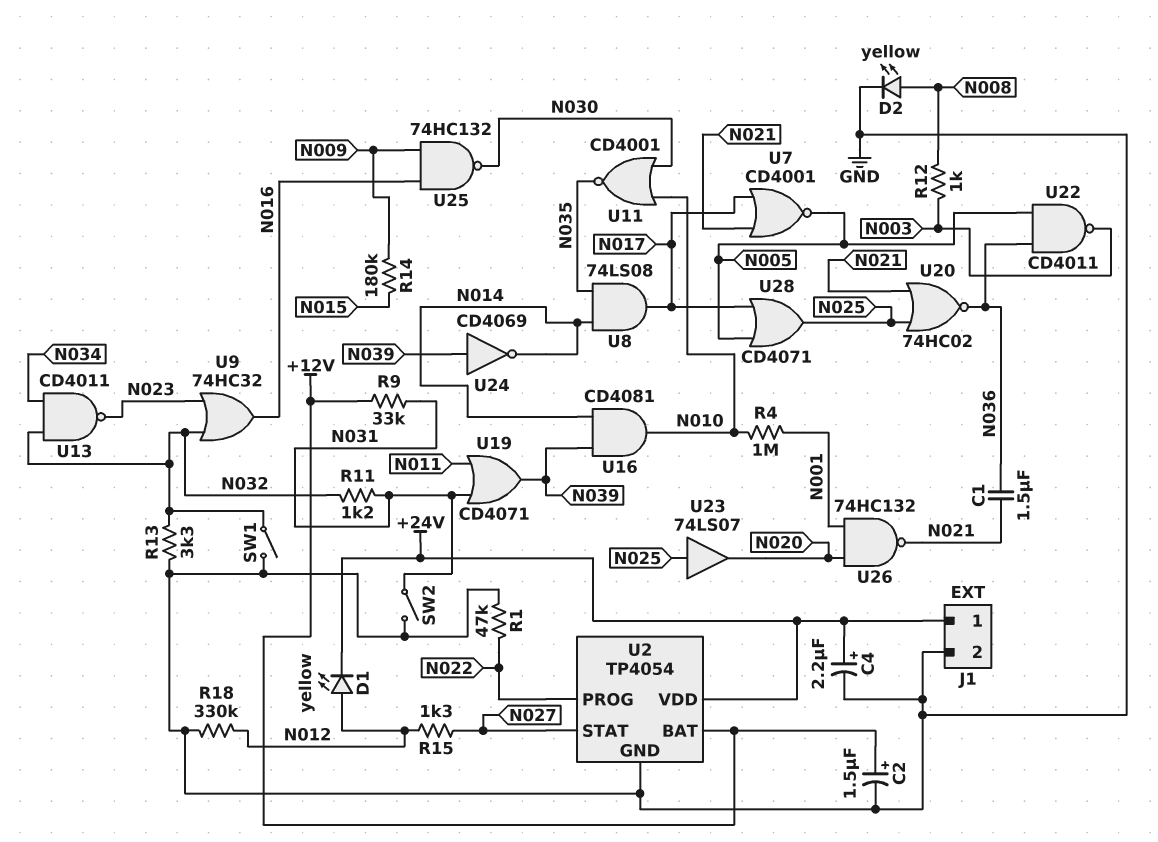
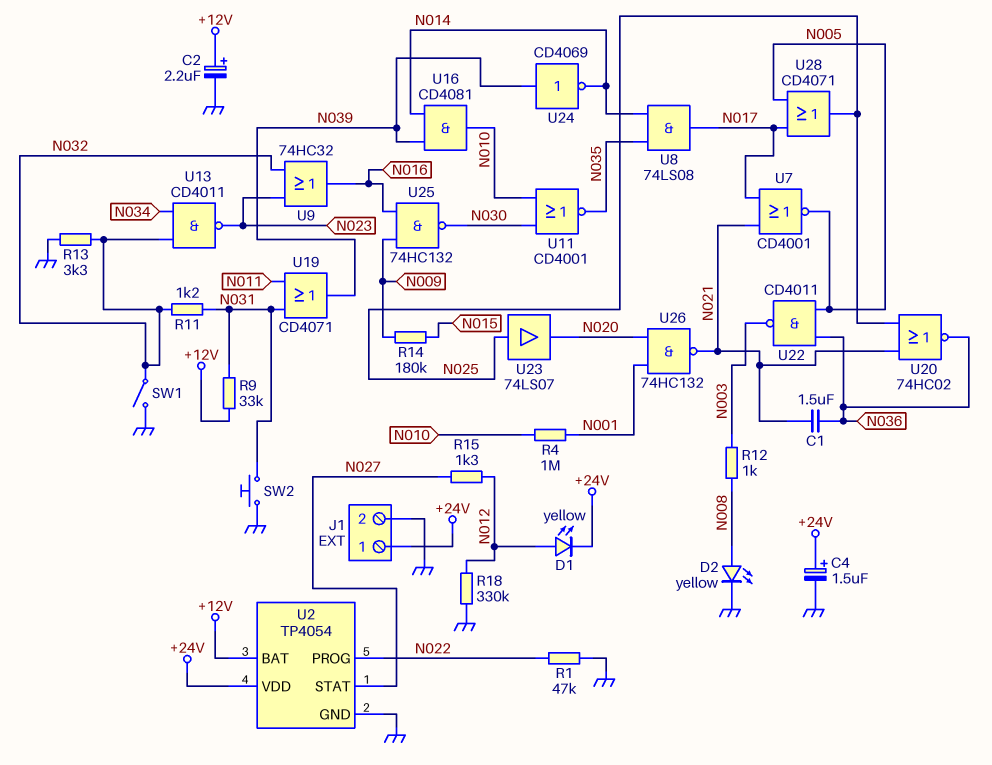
C2: 1.5uF (plus +12V, minus GND) -> 2.2uF (plus +12V, minus GND)
C4: 2.2uF (plus +24V, minus GND) -> 1.5uF (plus +24V, minus GND)
SW2: switch (GND, N031) -> button (GND, N031)

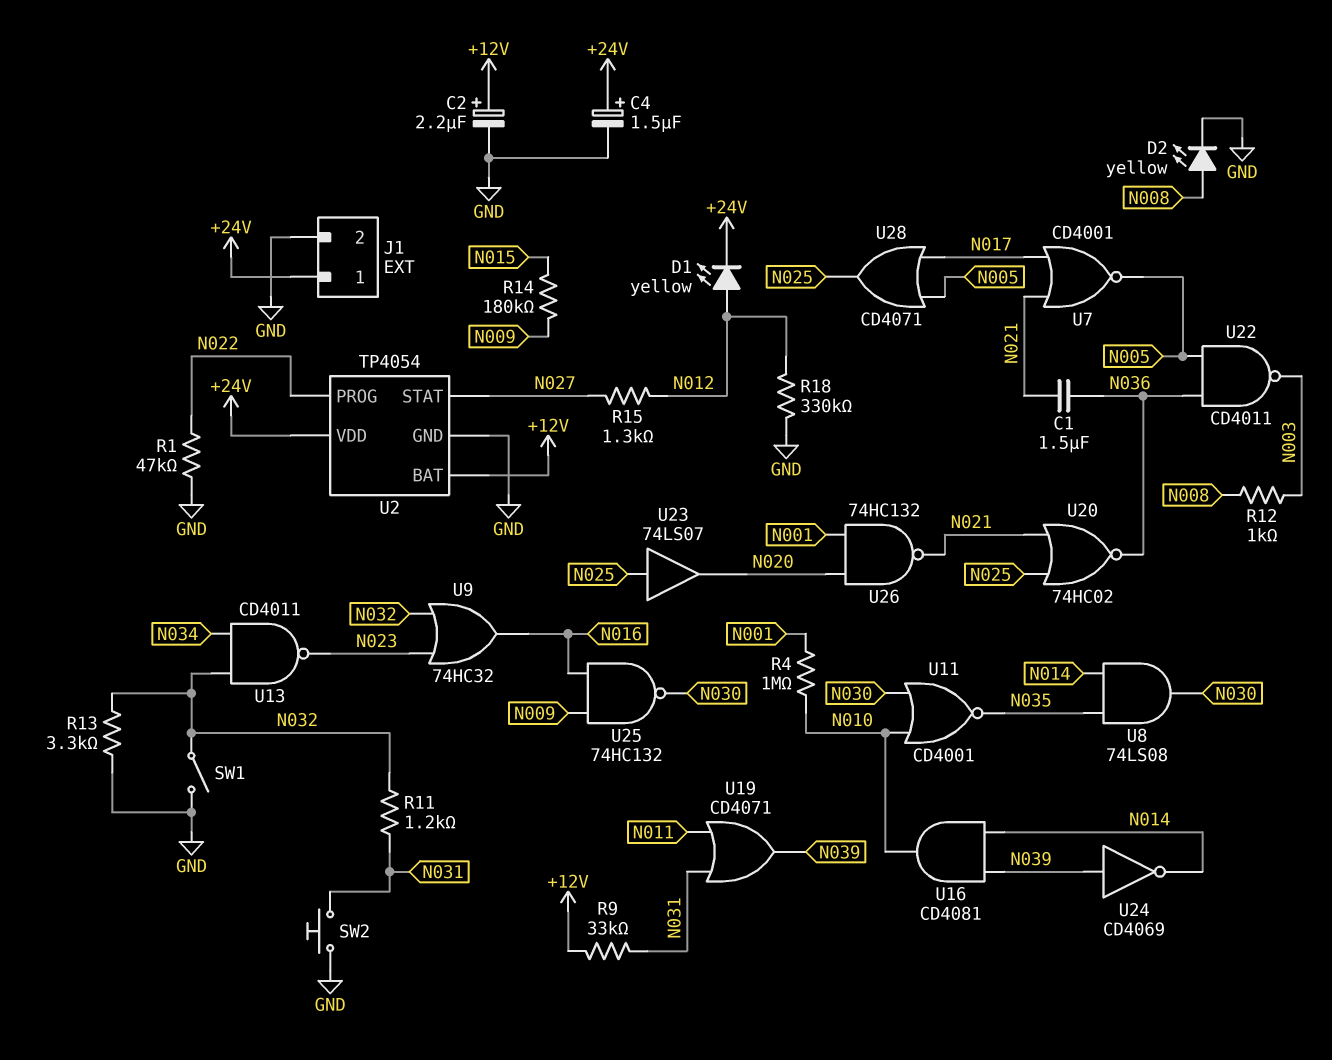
U8: AND 74LS08 (in N014, in N035, out N017) -> AND 74LS08 (in N014, in N035, out N030)

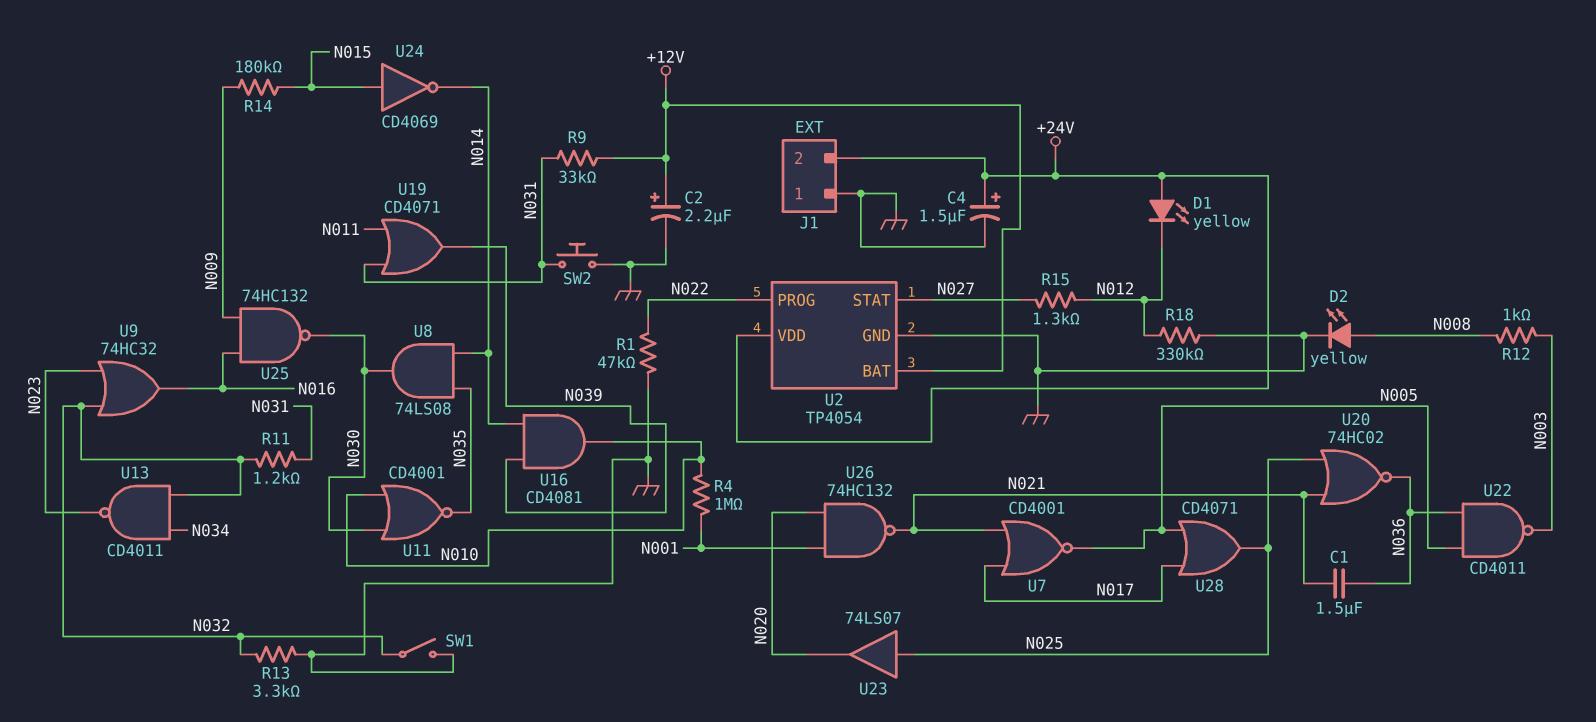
D1: LED yellow (A N012, K +24V) -> LED yellow (A +24V, K N012)
J1 pin 1: +24V -> GND
J1 pin 2: GND -> +24V
U24: NOT CD4069 (in N039, out N014) -> NOT CD4069 (in N015, out N014)

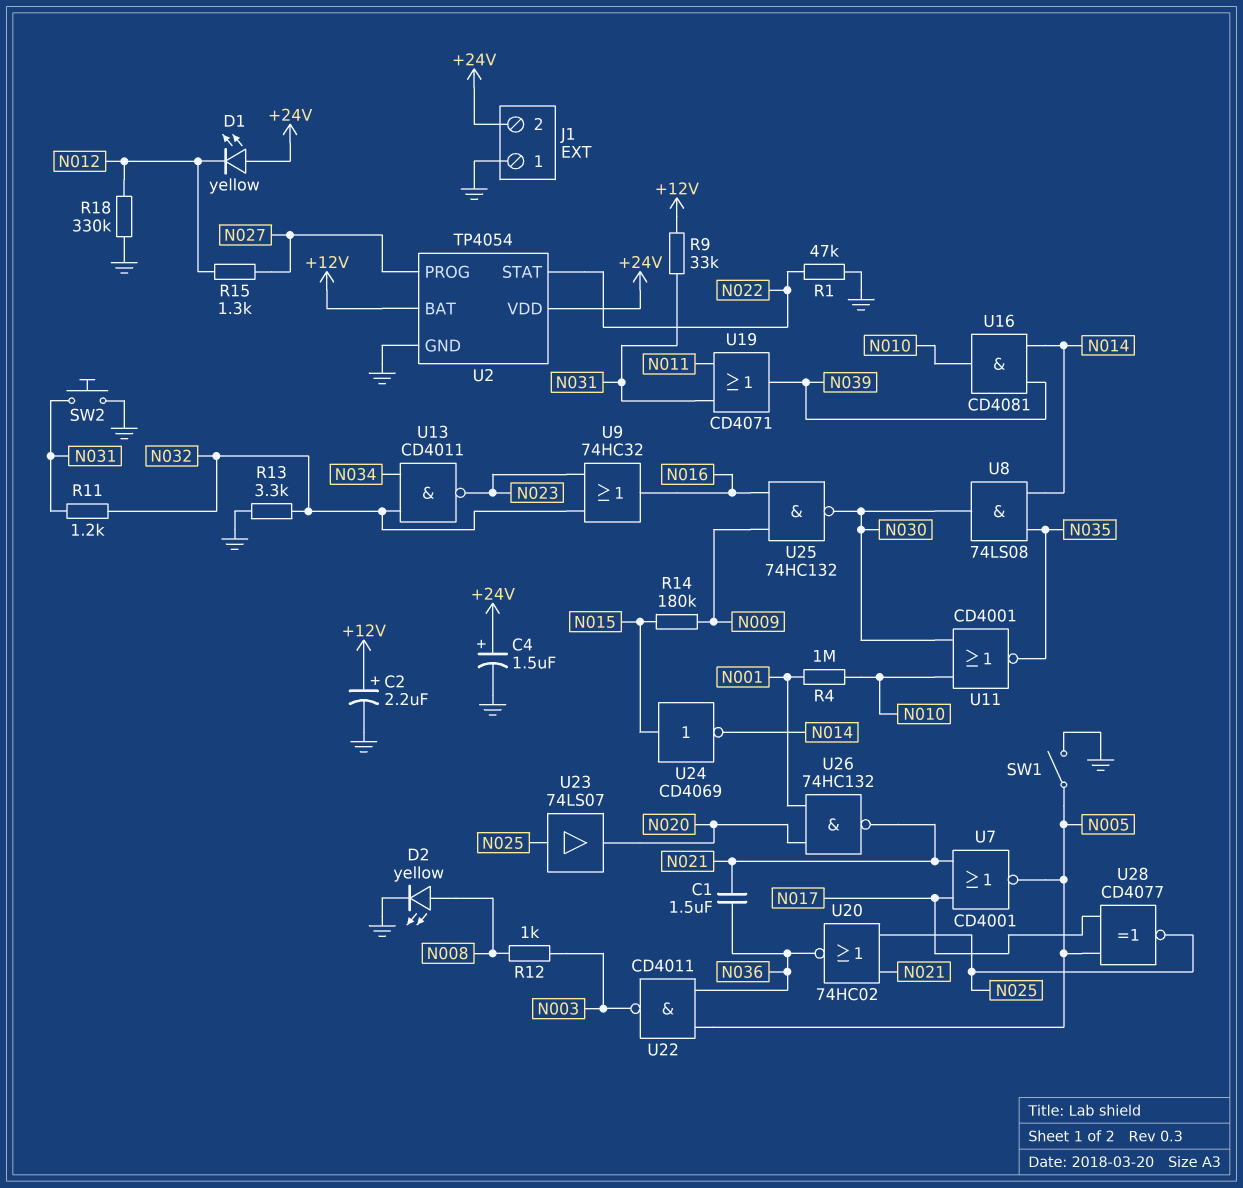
SW1: switch (GND, N032) -> switch (GND, N005)
U2 pin PROG: N022 -> N027
U2 pin STAT: N027 -> N022
U28: OR CD4071 (in N005, in N017, out N025) -> XNOR CD4077 (in N005, in N017, out N025)

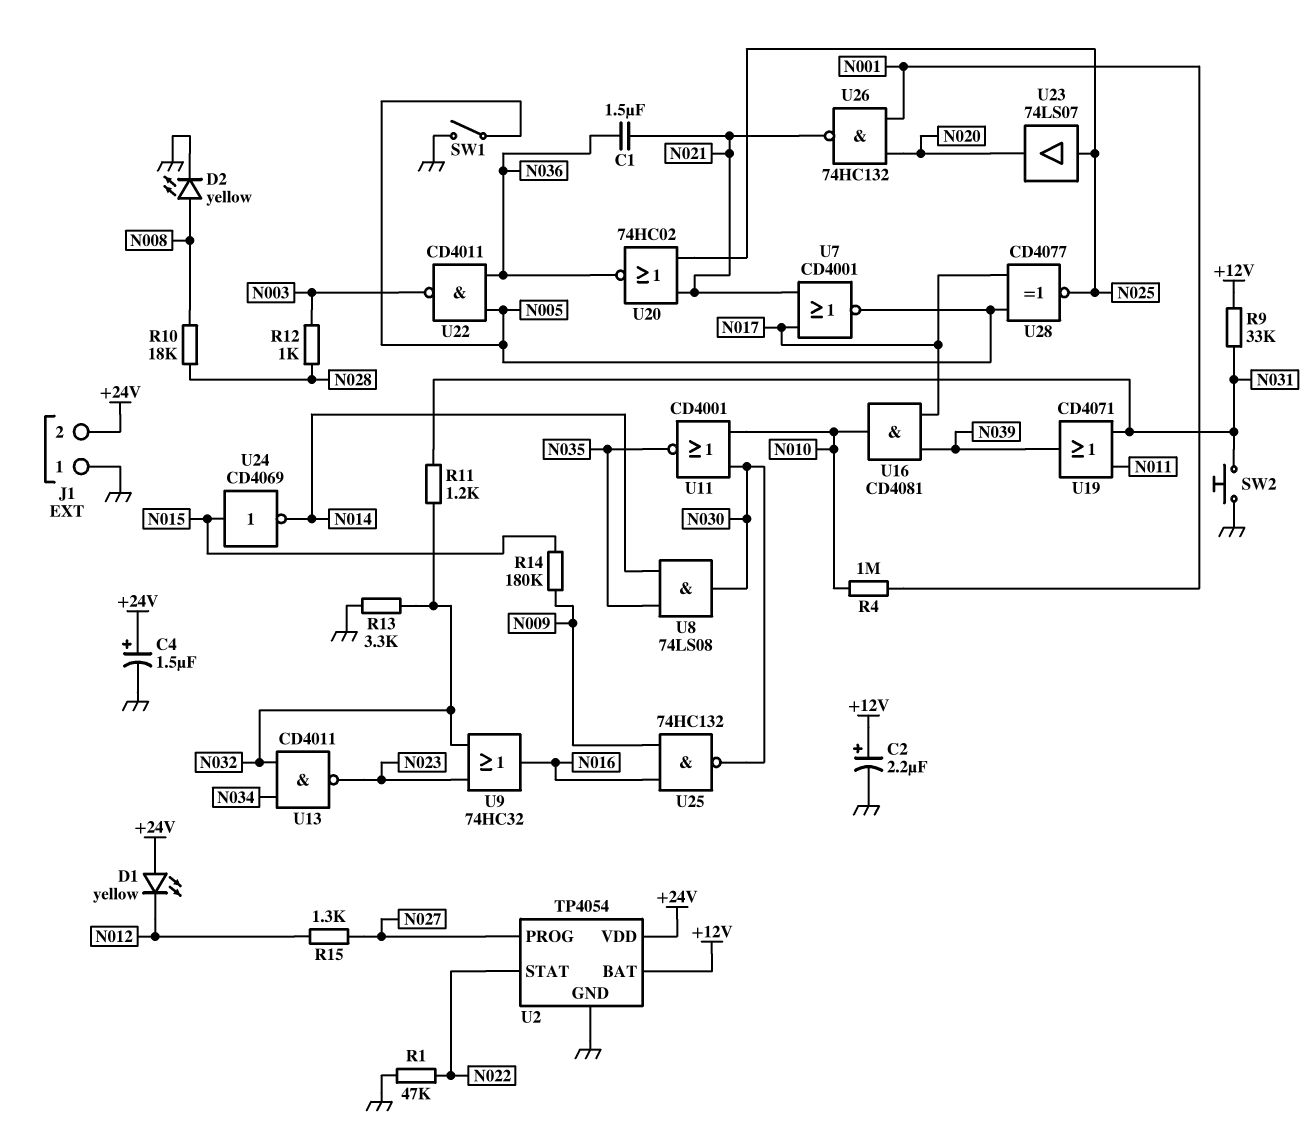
R10: none -> 18k (N008, N028)
R12: 1k (N003, N008) -> 1k (N003, N028)
R18: 330k (GND, N012) -> none
U16: AND CD4081 (in N014, in N039, out N010) -> AND CD4081 (in N017, in N039, out N010)

